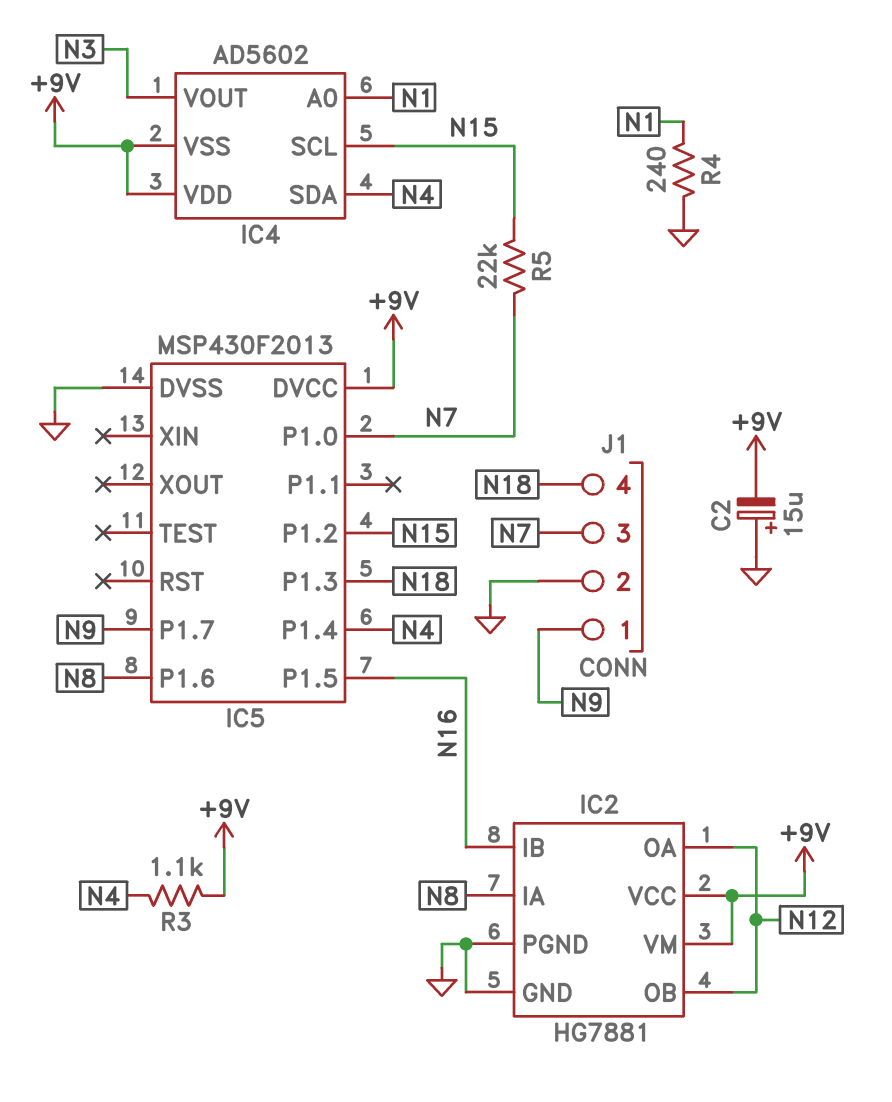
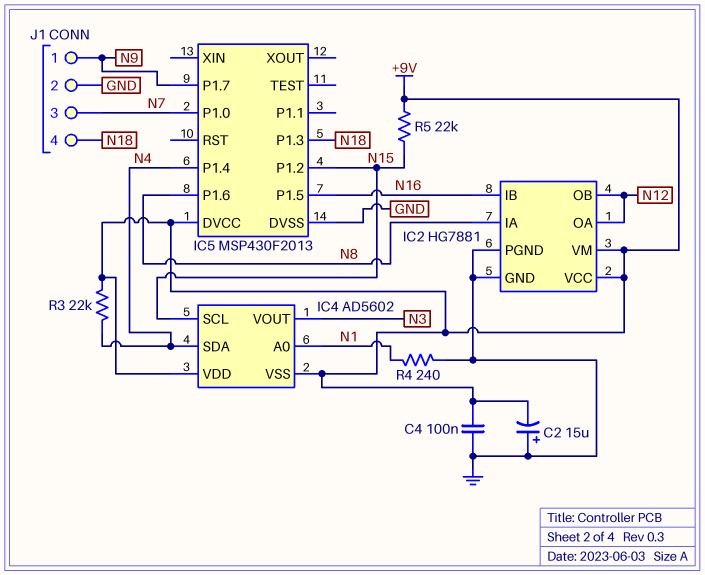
C4: none -> 100nF (+9V, GND)
R3: 1.1k (+9V, N4) -> 22k (+9V, N4)
R5: 22k (N7, N15) -> 22k (+9V, N15)

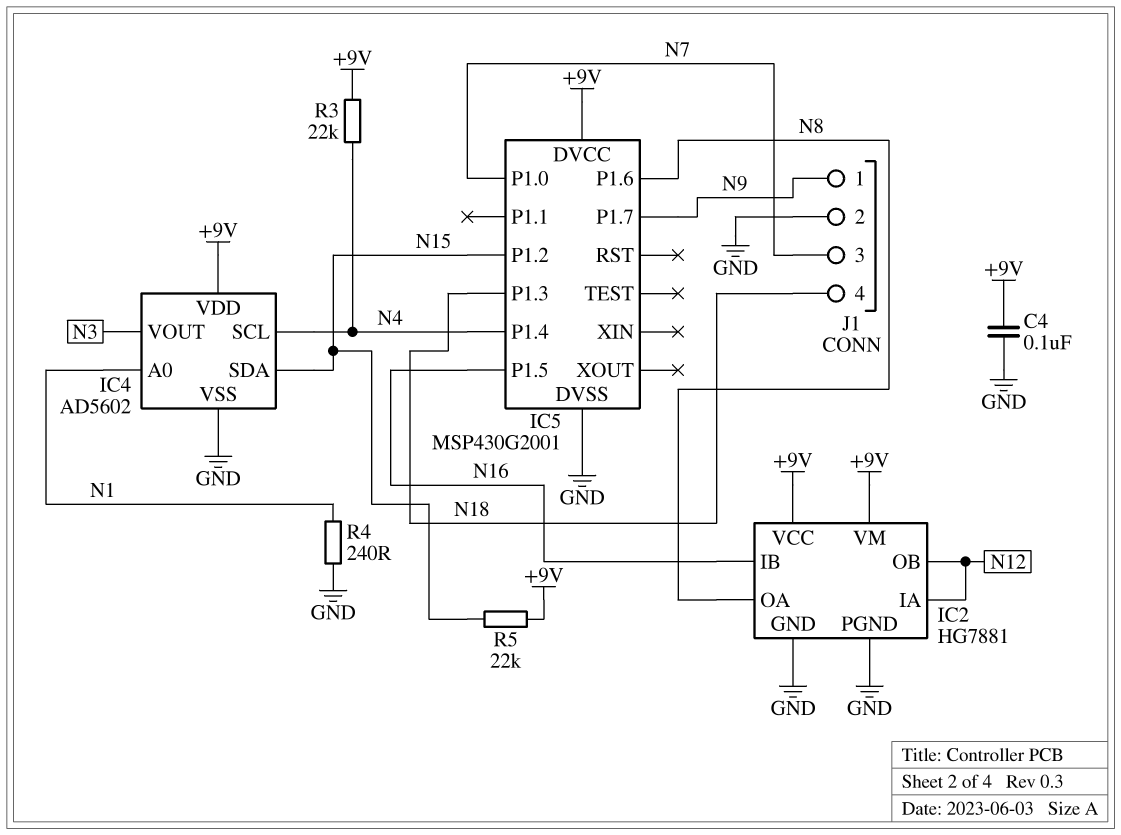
C2: 15uF (plus GND, minus +9V) -> none
IC2 pin IA: N8 -> N12
IC2 pin OA: N12 -> N8
IC4 pin SCL: N15 -> N4
IC4 pin SDA: N4 -> N15
IC4 pin VSS: +9V -> GND
IC5: MSP430F2013 -> MSP430G2001

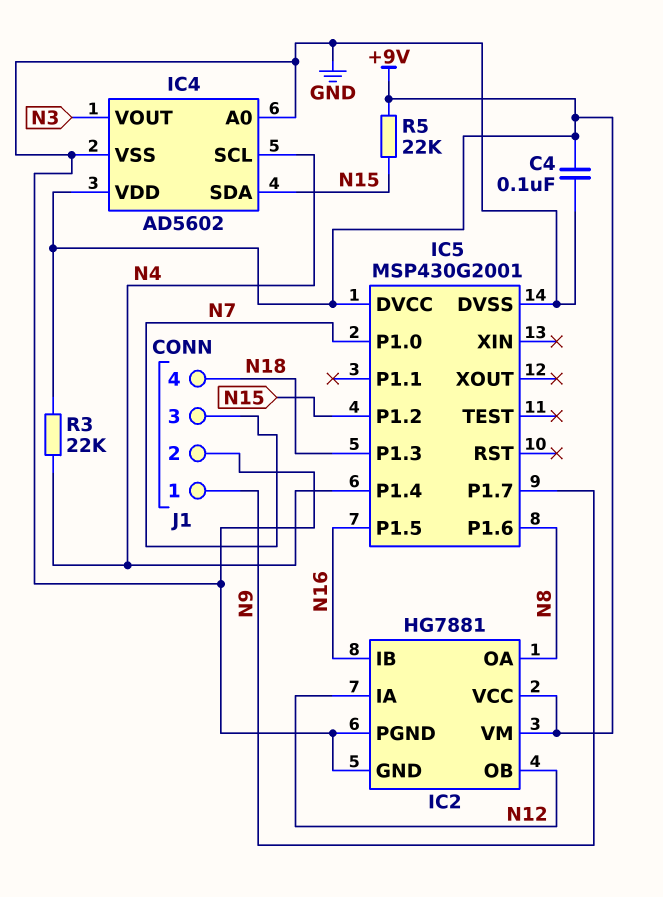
IC4 pin A0: N1 -> GND
R4: 240 (GND, N1) -> none

